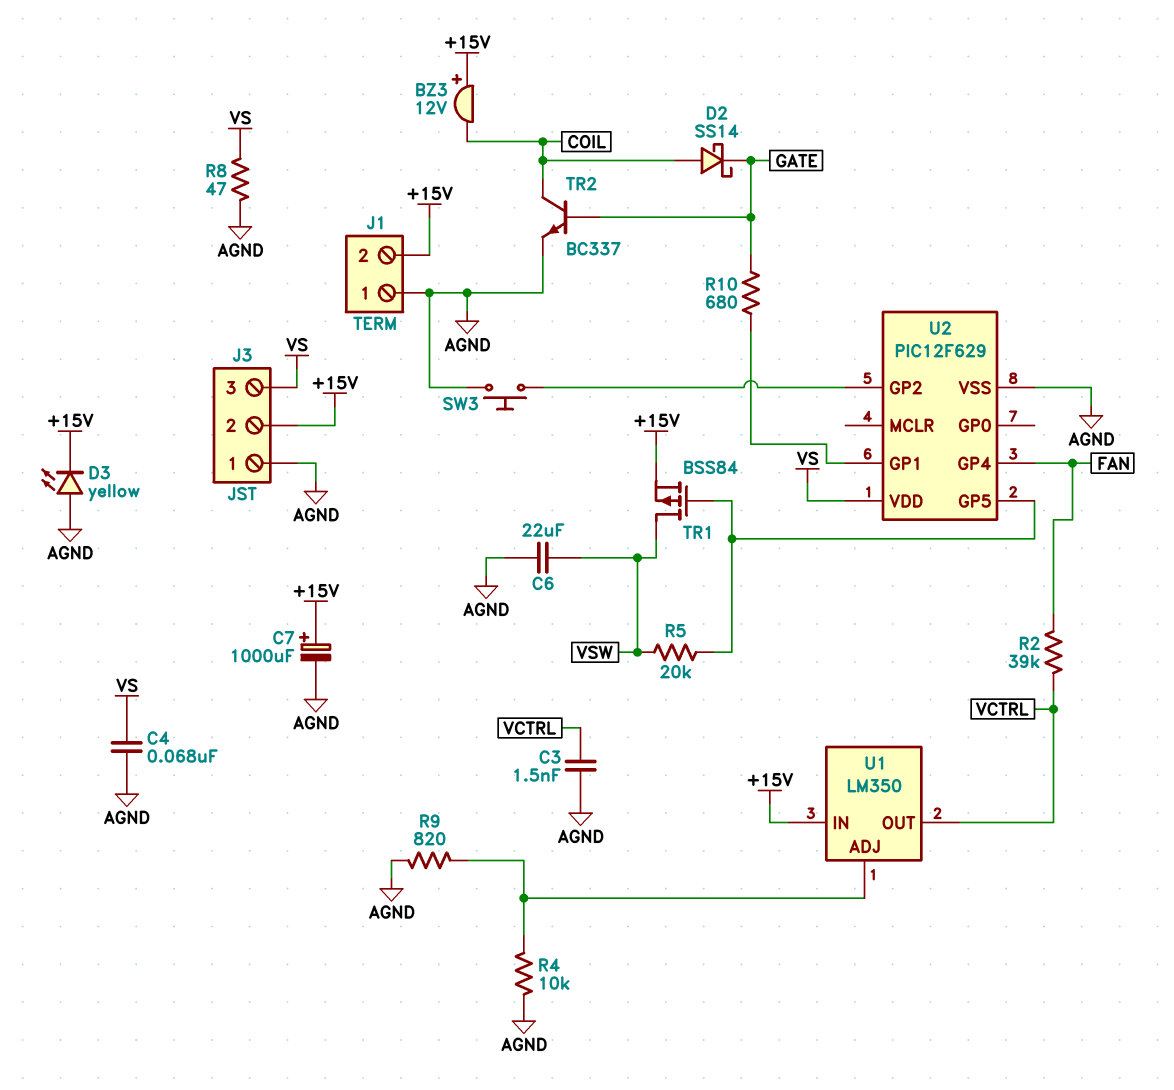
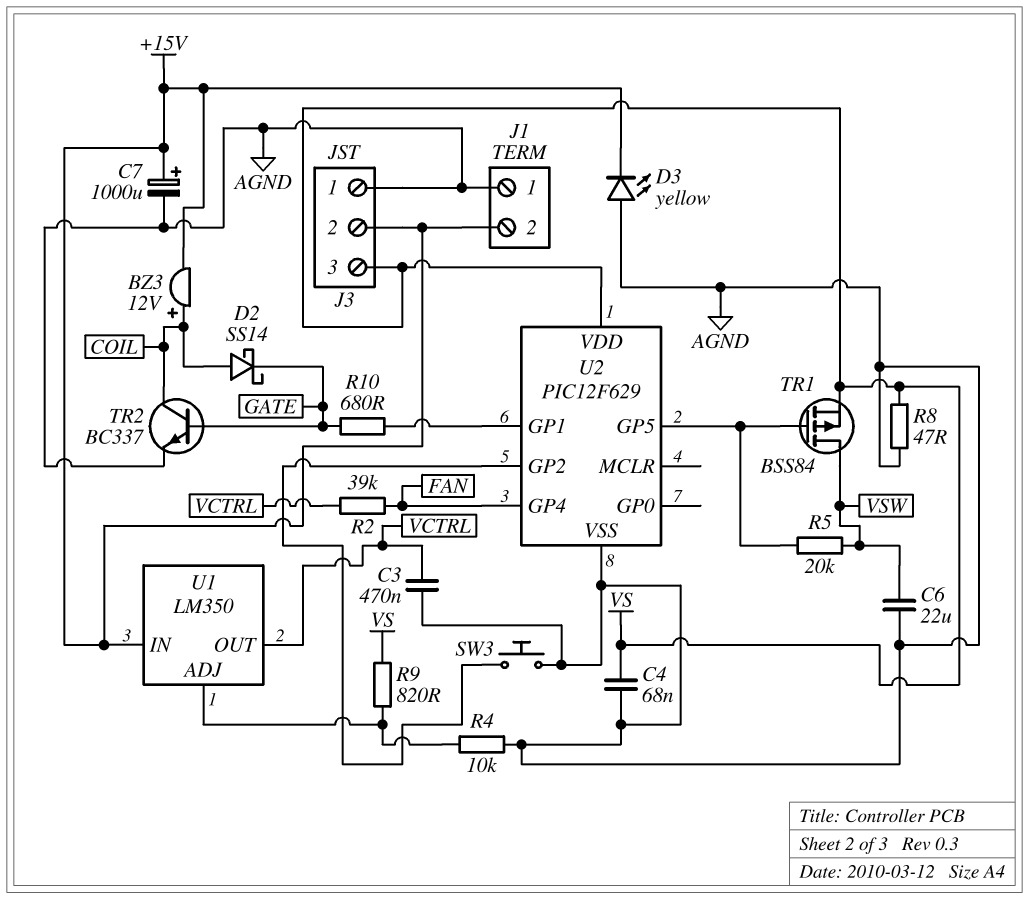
BZ3: buzzer 12V (plus +15V, minus COIL) -> buzzer 12V (plus COIL, minus +15V)
C3: 1.5nF (AGND, VCTRL) -> 470nF (AGND, VCTRL)
R9: 820 (AGND, U1/ADJ) -> 820 (U1/ADJ, VS)
TR1: PMOS BSS84 (G U2/GP5, D VSW, S +15V) -> PMOS BSS84 (G U2/GP5, D VSW, S VS)

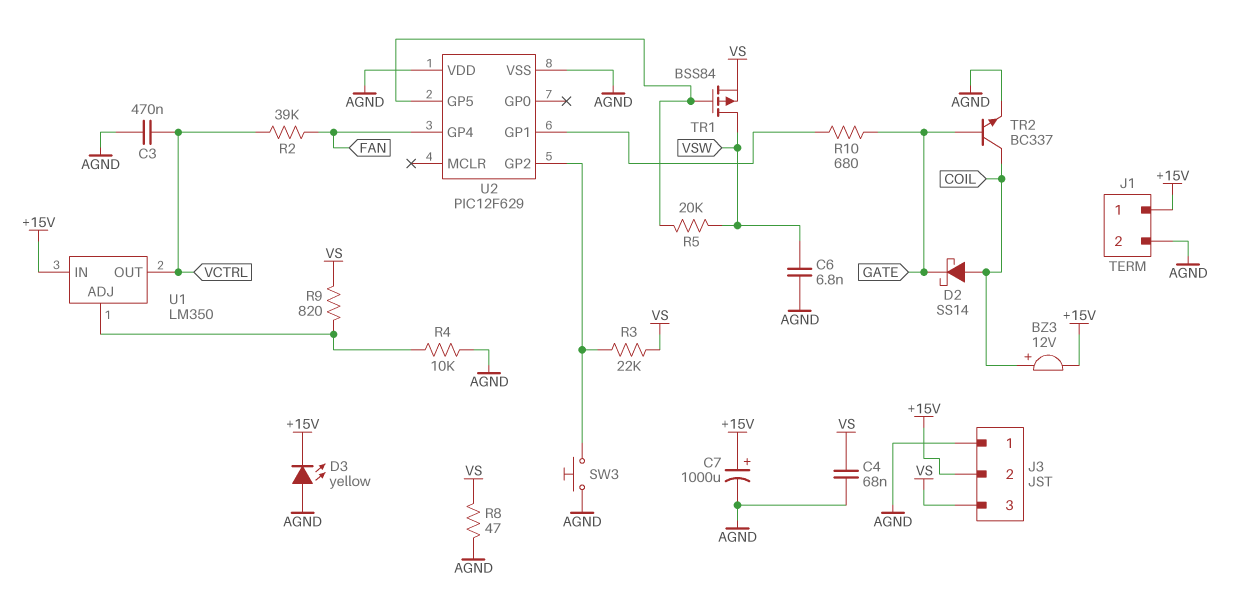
C6: 22uF (AGND, VSW) -> 6.8nF (AGND, VSW)
J1 pin 1: AGND -> +15V
J1 pin 2: +15V -> AGND
R3: none -> 22k (U2/GP2, VS)
U2 pin VDD: VS -> AGND

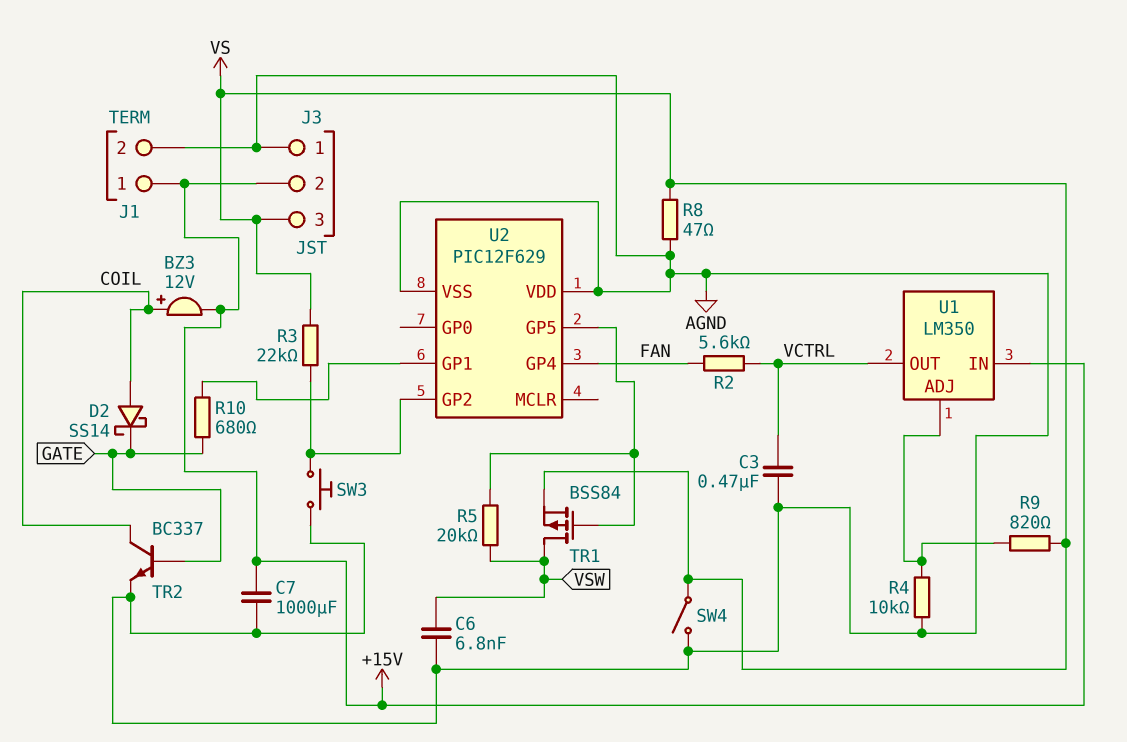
C4: 68nF (AGND, VS) -> none
C7: 1000uF (plus +15V, minus AGND) -> 1000uF (+15V, AGND)
D3: LED yellow (A AGND, K +15V) -> none
R2: 39k (FAN, VCTRL) -> 5.6k (FAN, VCTRL)
SW4: none -> switch (AGND, VS)

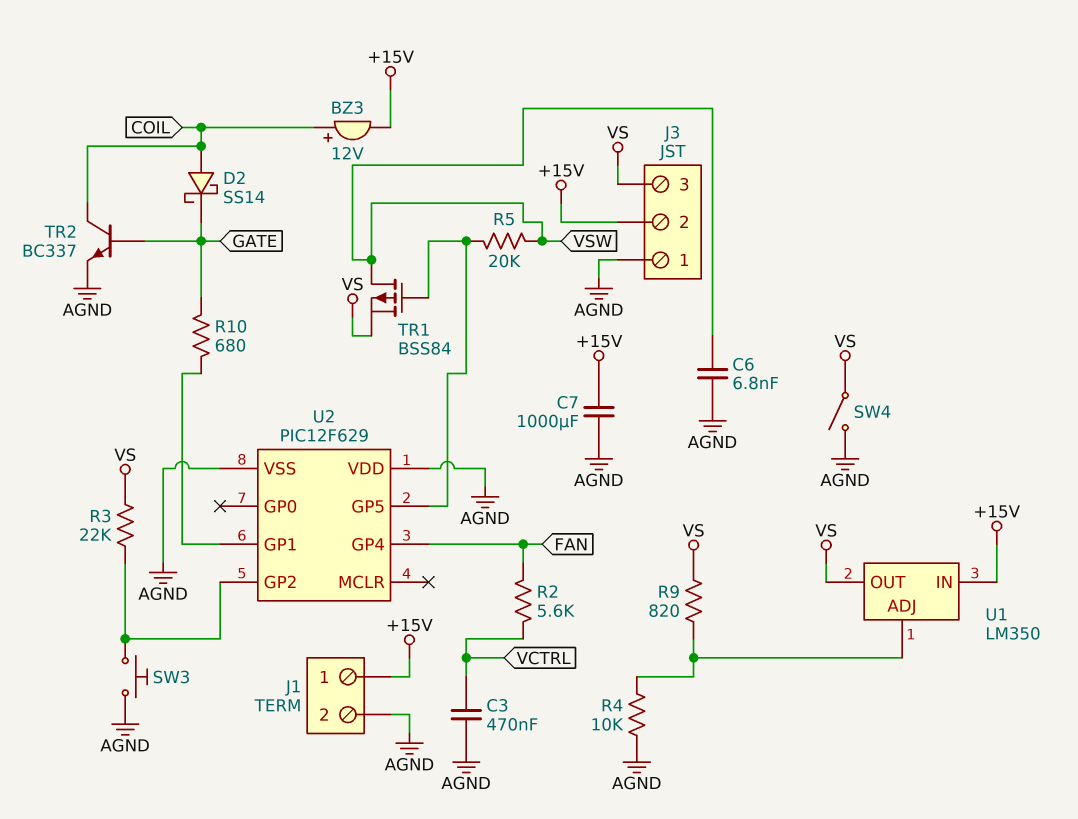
R8: 47 (AGND, VS) -> none
U1 pin OUT: VCTRL -> VS

